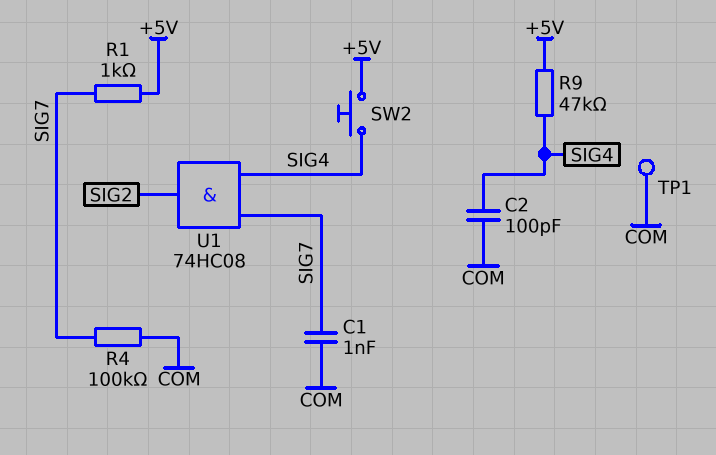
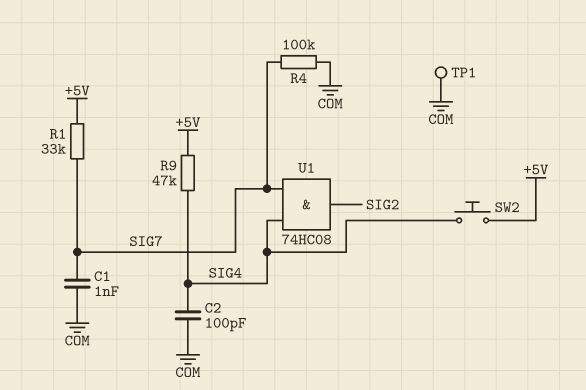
R1: 1k (+5V, SIG7) -> 33k (+5V, SIG7)

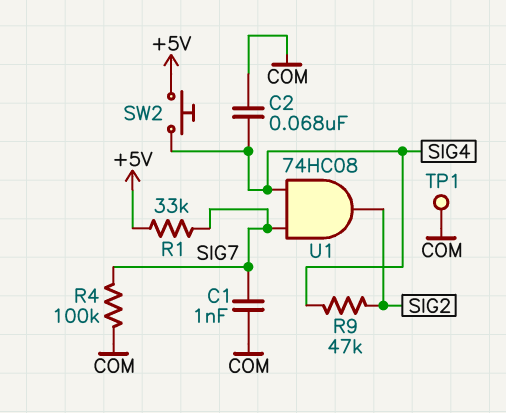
C2: 100pF (COM, SIG4) -> 68nF (COM, SIG4)
R9: 47k (+5V, SIG4) -> 47k (SIG2, SIG4)

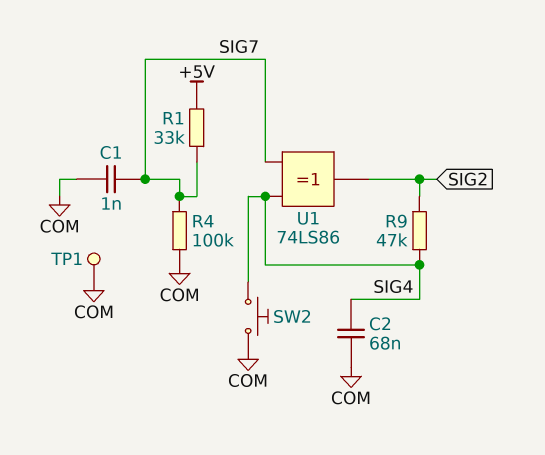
SW2: button (+5V, SIG4) -> button (COM, SIG4)
U1: AND 74HC08 (in SIG4, in SIG7, out SIG2) -> XOR 74LS86 (in SIG4, in SIG7, out SIG2)

